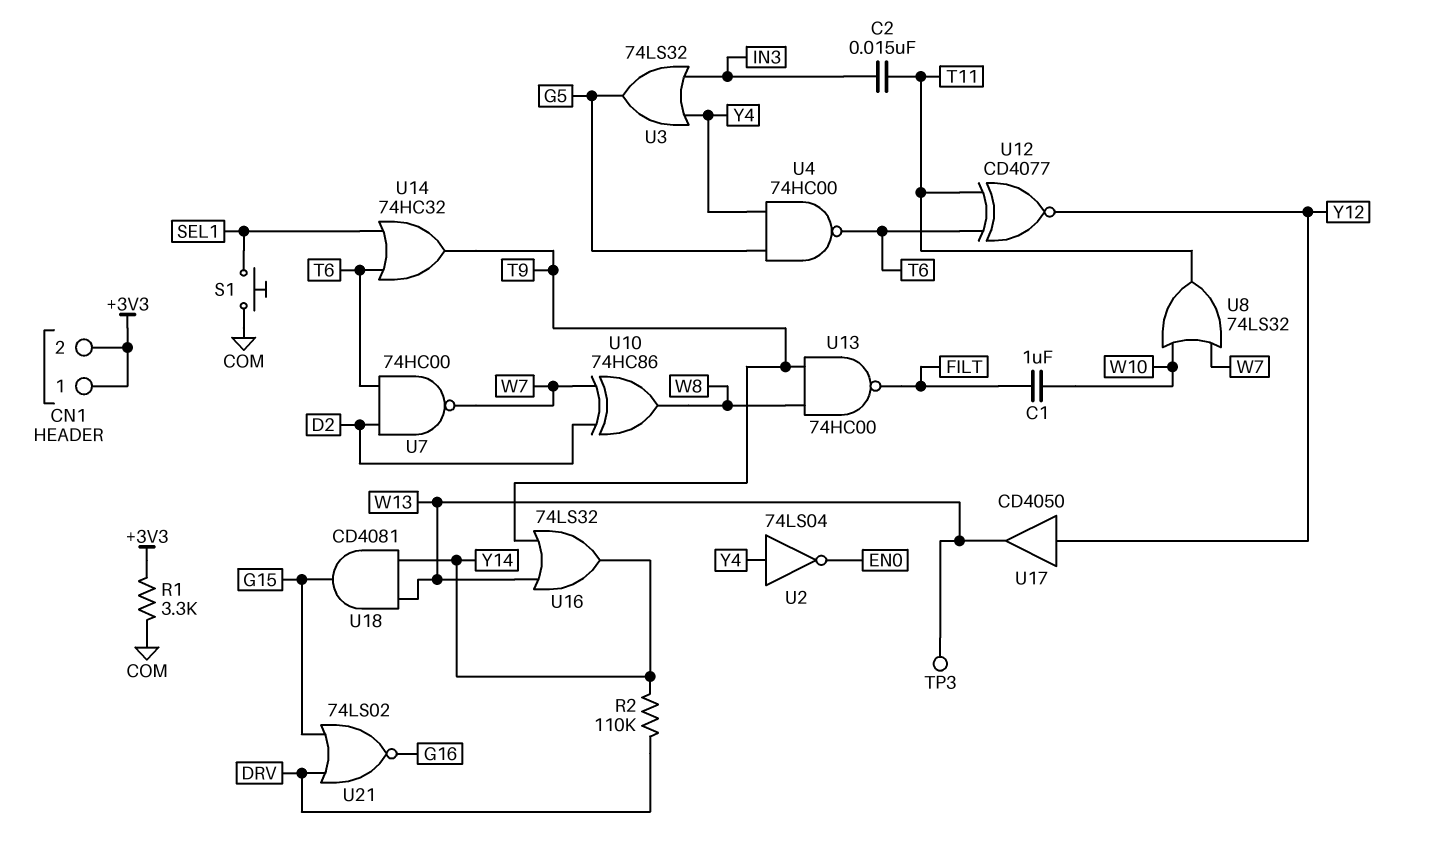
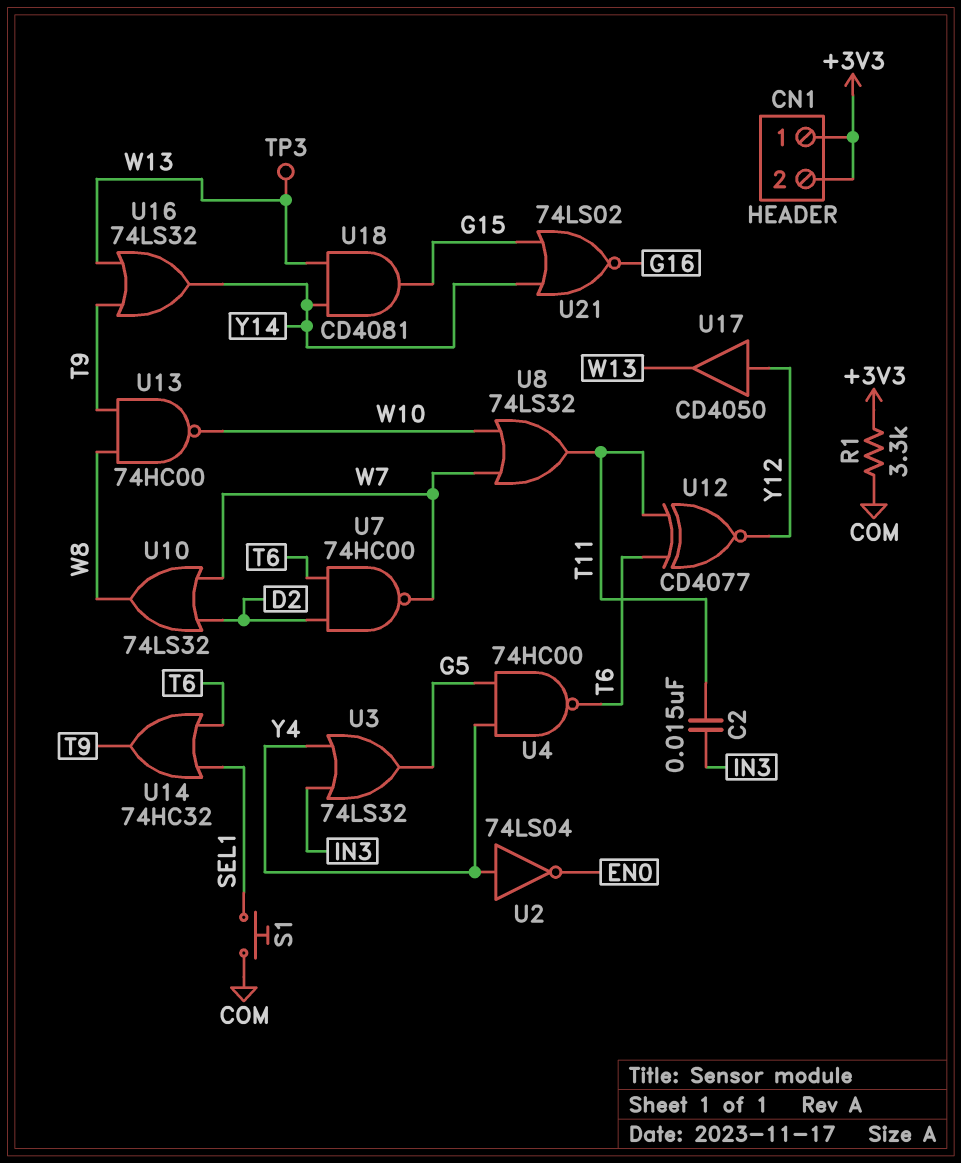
C1: 1uF (FILT, W10) -> none
R2: 110k (DRV, Y14) -> none
U10: XOR 74HC86 (in D2, in W7, out W8) -> OR 74LS32 (in D2, in W7, out W8)
U13: NAND 74HC00 (in T9, in W8, out FILT) -> NAND 74HC00 (in T9, in W8, out W10)
U21: NOR 74LS02 (in DRV, in G15, out G16) -> NOR 74LS02 (in G15, in Y14, out G16)

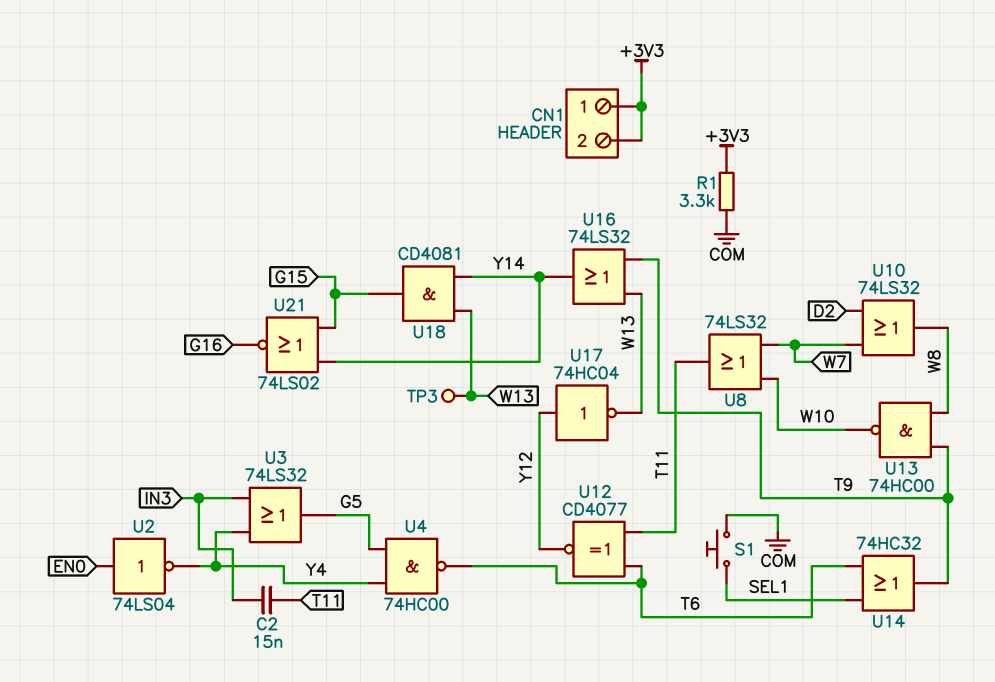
U2: NOT 74LS04 (in Y4, out EN0) -> NOT 74LS04 (in EN0, out Y4)
U7: NAND 74HC00 (in D2, in T6, out W7) -> none
U17: buffer CD4050 (in Y12, out W13) -> NOT 74HC04 (in Y12, out W13)

